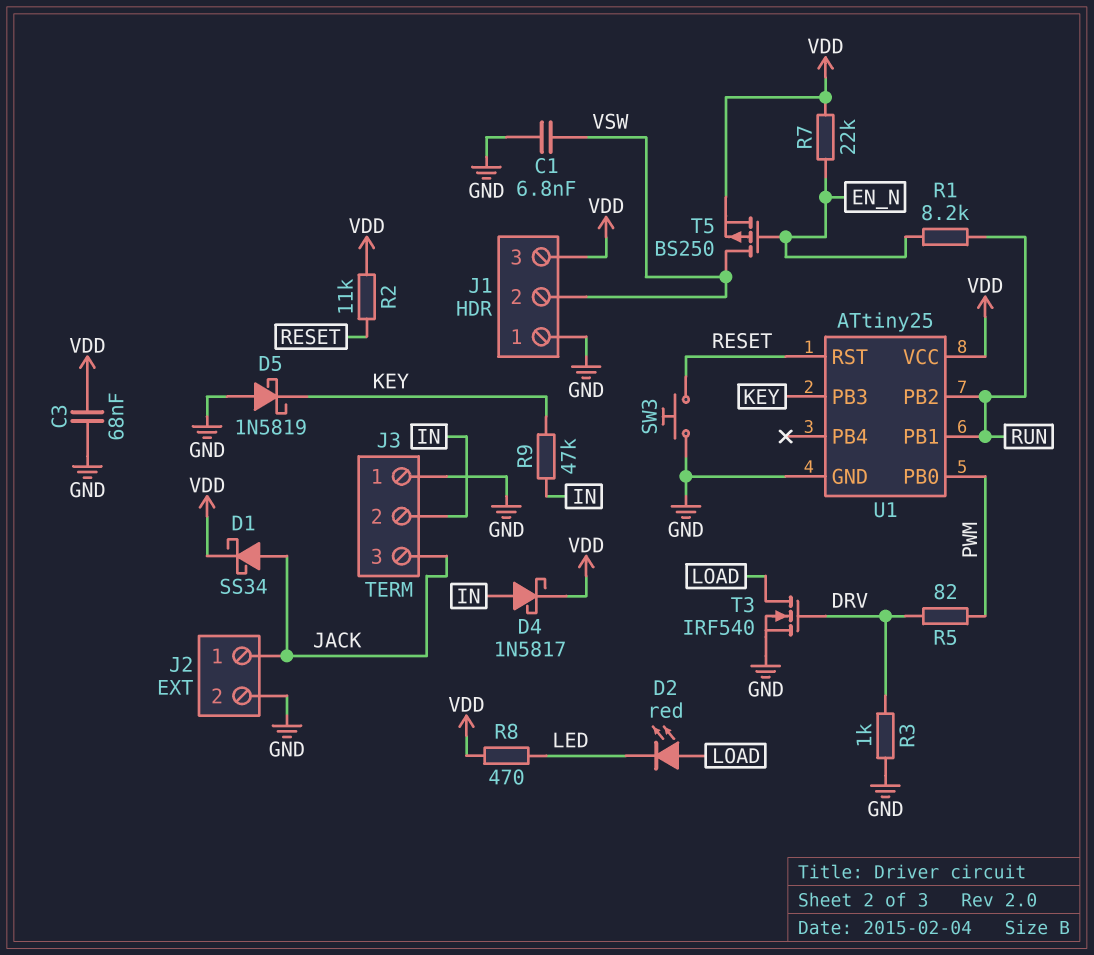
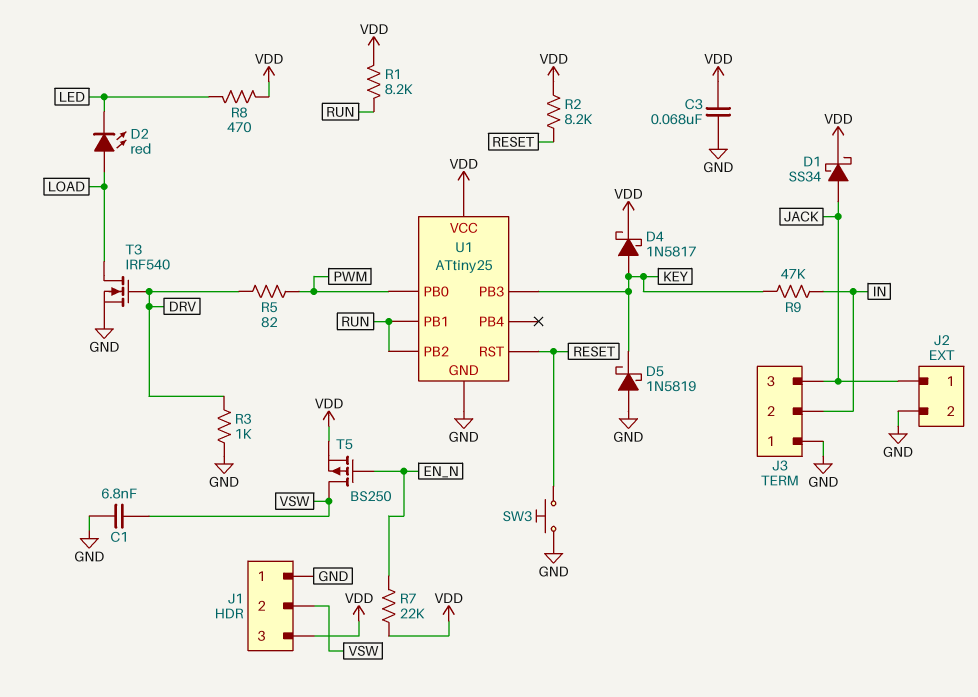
D4: schottky 1N5817 (A IN, K VDD) -> schottky 1N5817 (A KEY, K VDD)
R1: 8.2k (EN_N, RUN) -> 8.2k (RUN, VDD)
R2: 11k (RESET, VDD) -> 8.2k (RESET, VDD)

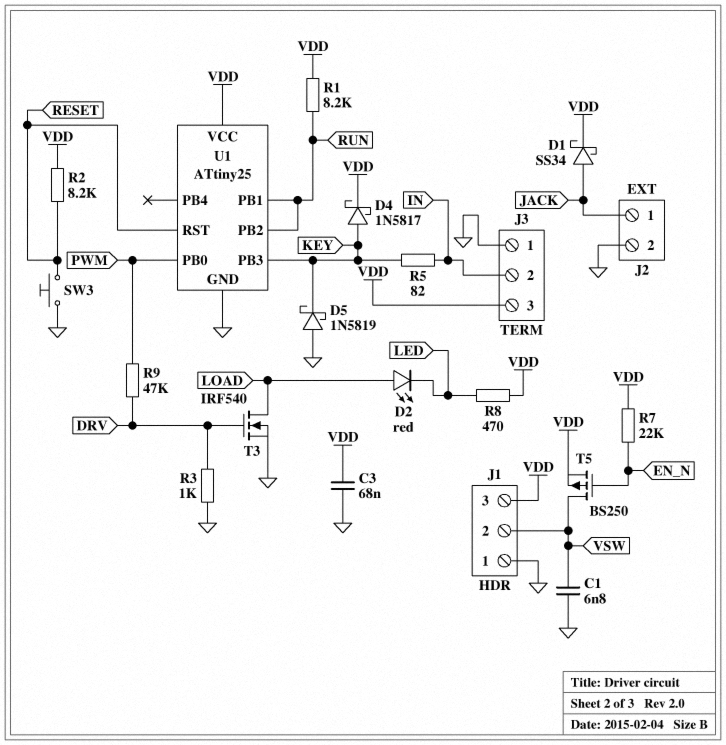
J3 pin 3: JACK -> VDD
R5: 82 (DRV, PWM) -> 82 (IN, KEY)
R9: 47k (IN, KEY) -> 47k (DRV, PWM)

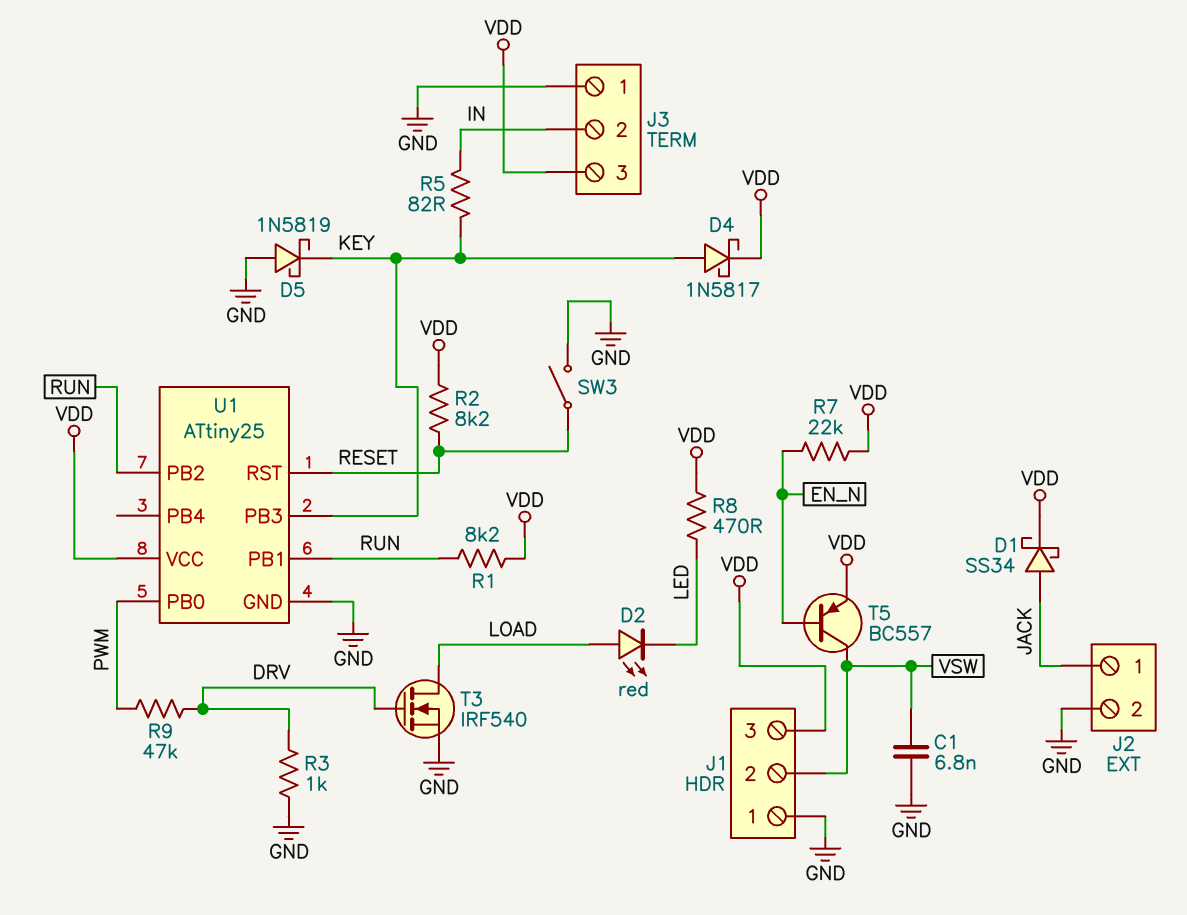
C3: 68nF (GND, VDD) -> none
SW3: button (GND, RESET) -> switch (GND, RESET)
T5: PMOS BS250 (G EN_N, D VSW, S VDD) -> PNP BC557 (B EN_N, C VSW, E VDD)

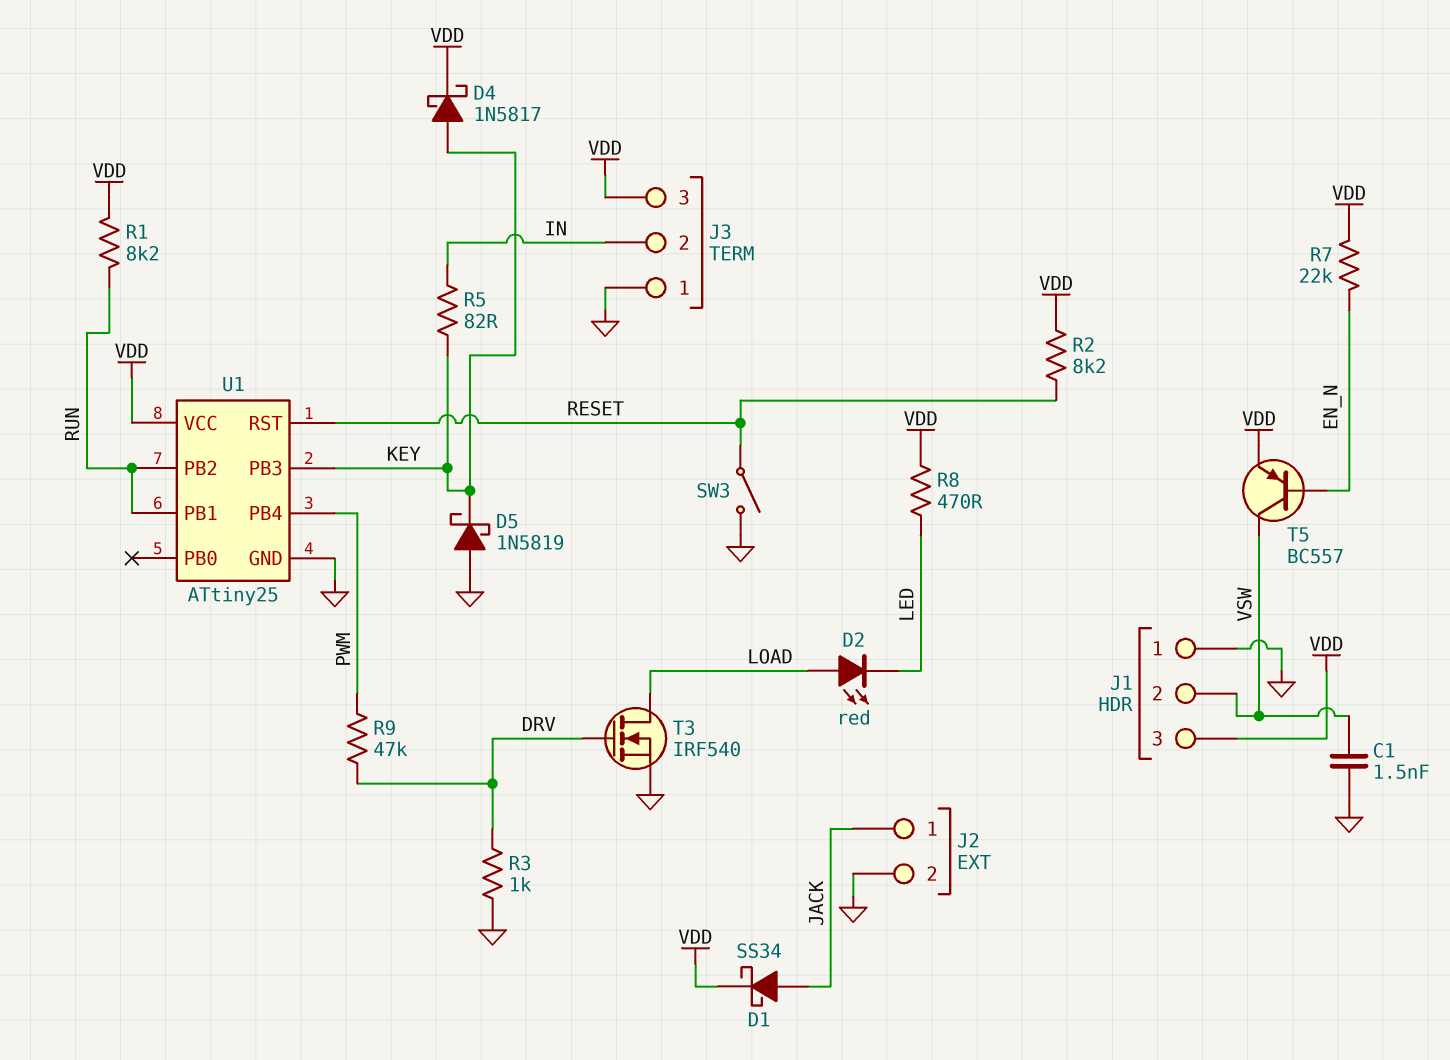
C1: 6.8nF (GND, VSW) -> 1.5nF (GND, VSW)
U1 pin PB0: PWM -> none
U1 pin PB4: none -> PWM

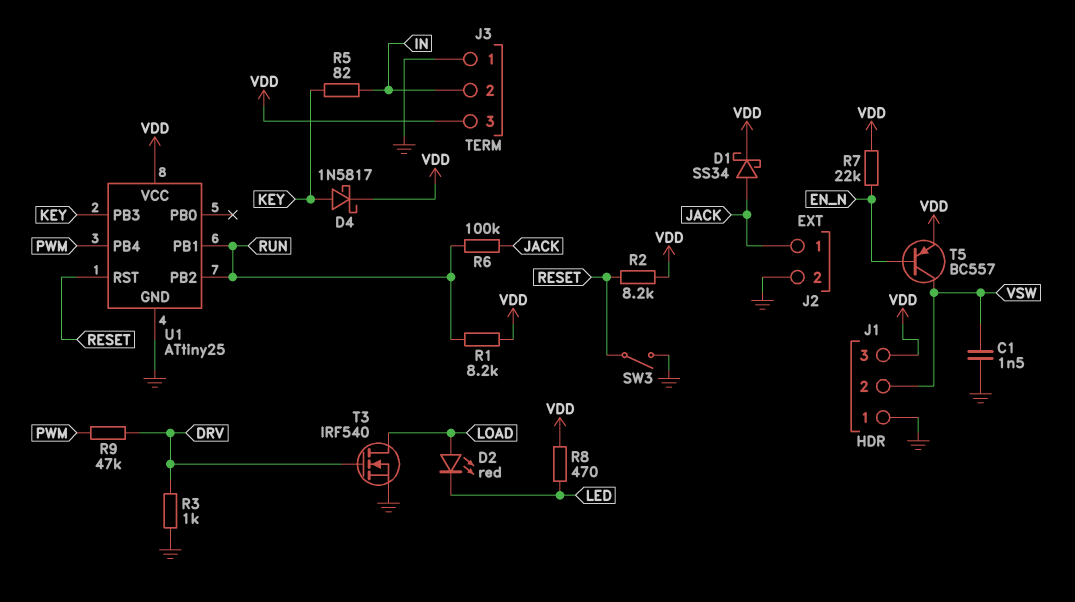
D5: schottky 1N5819 (A GND, K KEY) -> none
R6: none -> 100k (JACK, RUN)

